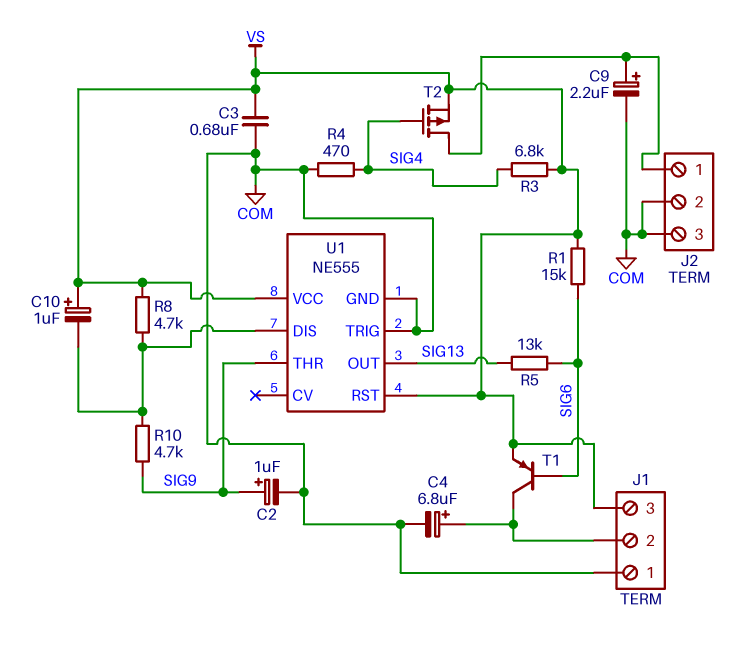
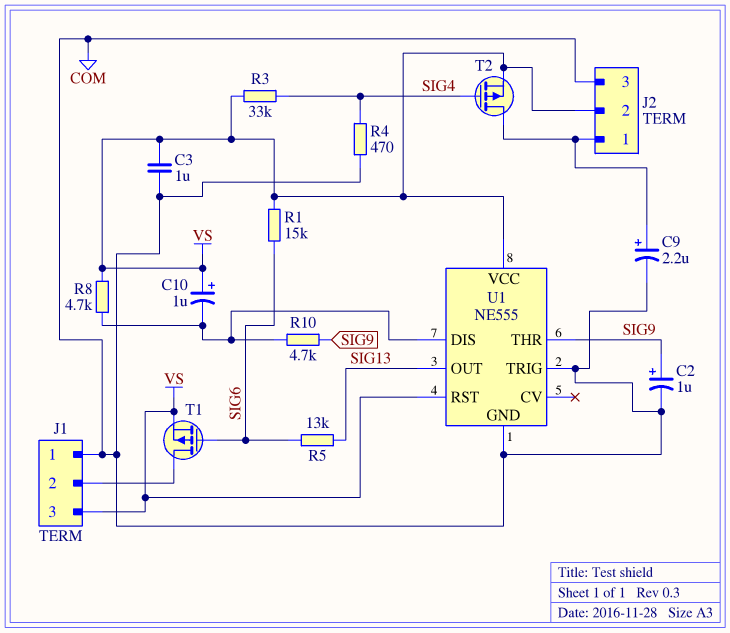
C3: 680nF (COM, VS) -> 1uF (COM, VS)
C4: 6.8uF (plus J1/2, minus COM) -> none
J2 pin 2: COM -> VS
R3: 6.8k (SIG4, VS) -> 33k (SIG4, VS)
T1: PNP (B SIG6, C J1/2, E VS) -> PMOS (G SIG6, D J1/2, S VS)

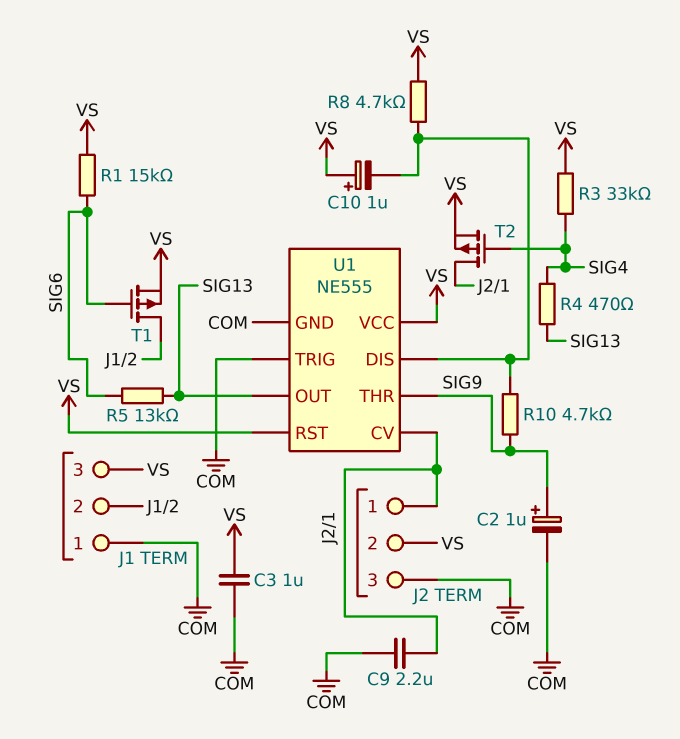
C9: 2.2uF (plus J2/1, minus COM) -> 2.2uF (COM, J2/1)
R4: 470 (COM, SIG4) -> 470 (SIG4, SIG13)
U1 pin CV: none -> J2/1

